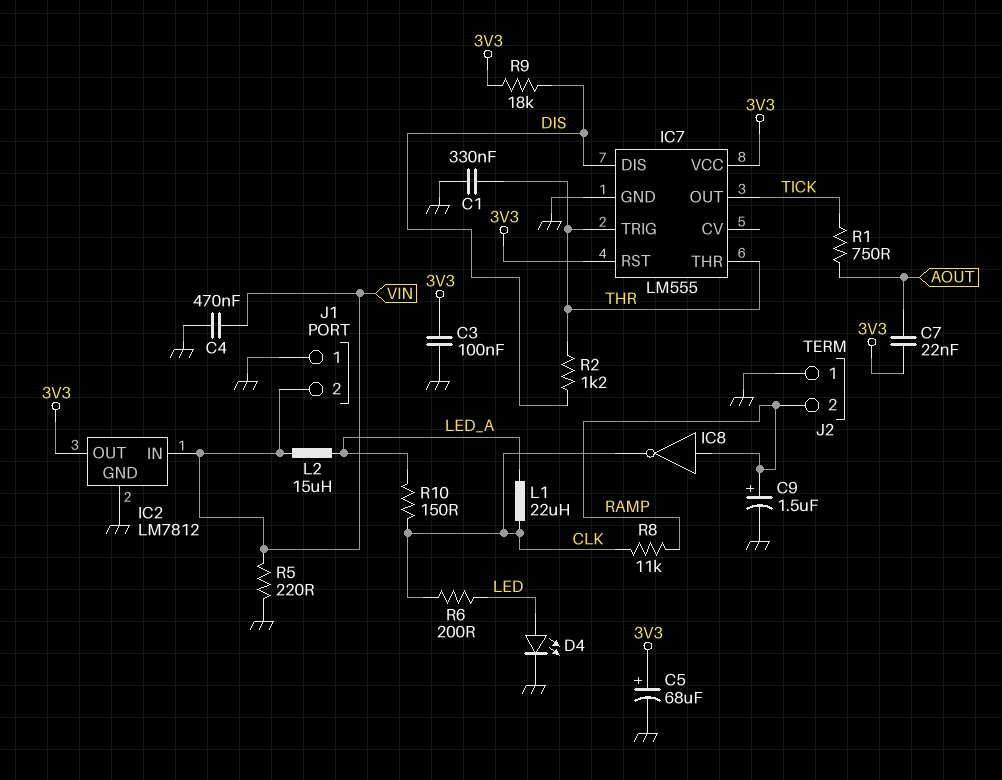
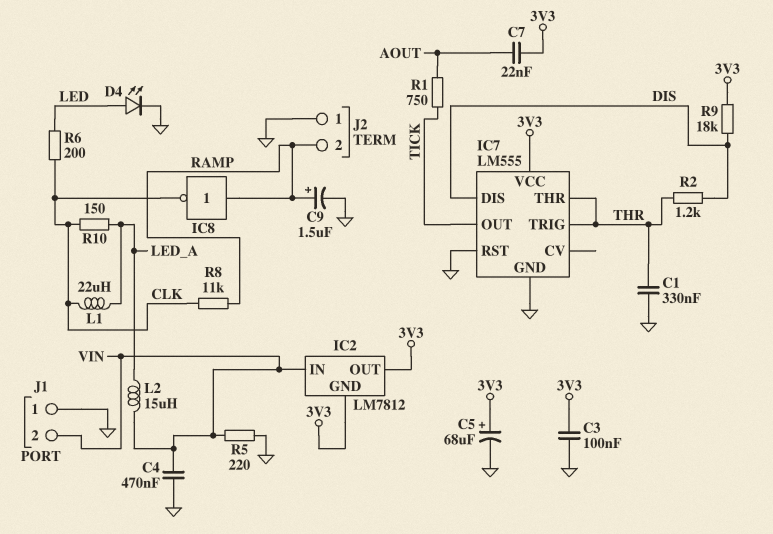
IC2 pin GND: GND -> 3V3
IC7 pin RST: 3V3 -> GND

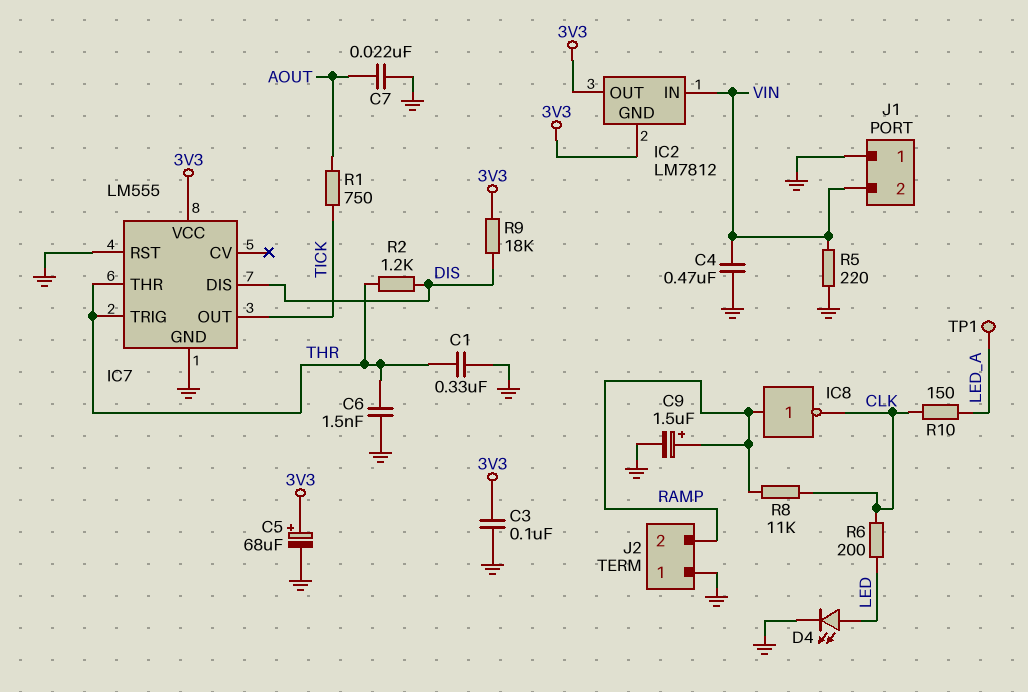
C6: none -> 1.5nF (GND, THR)
C7: 22nF (3V3, AOUT) -> 22nF (AOUT, GND)
L1: 22uH (CLK, LED_A) -> none
L2: 15uH (LED_A, VIN) -> none
TP1: none -> test point (LED_A)

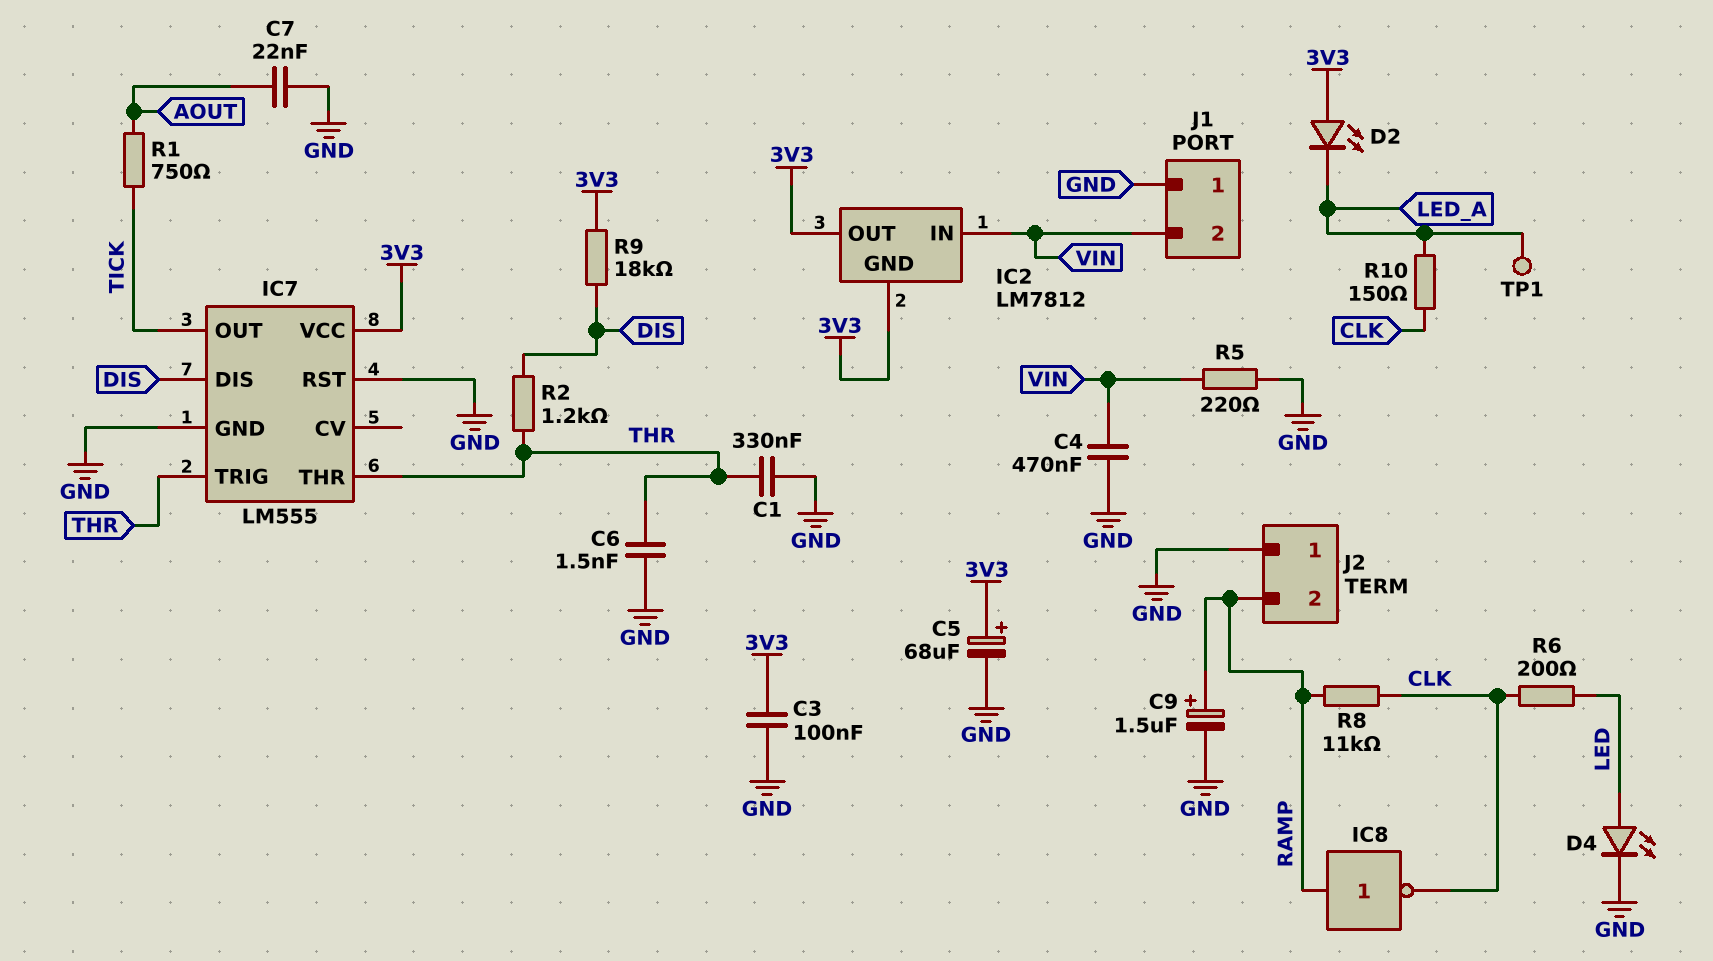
D2: none -> LED (A 3V3, K LED_A)

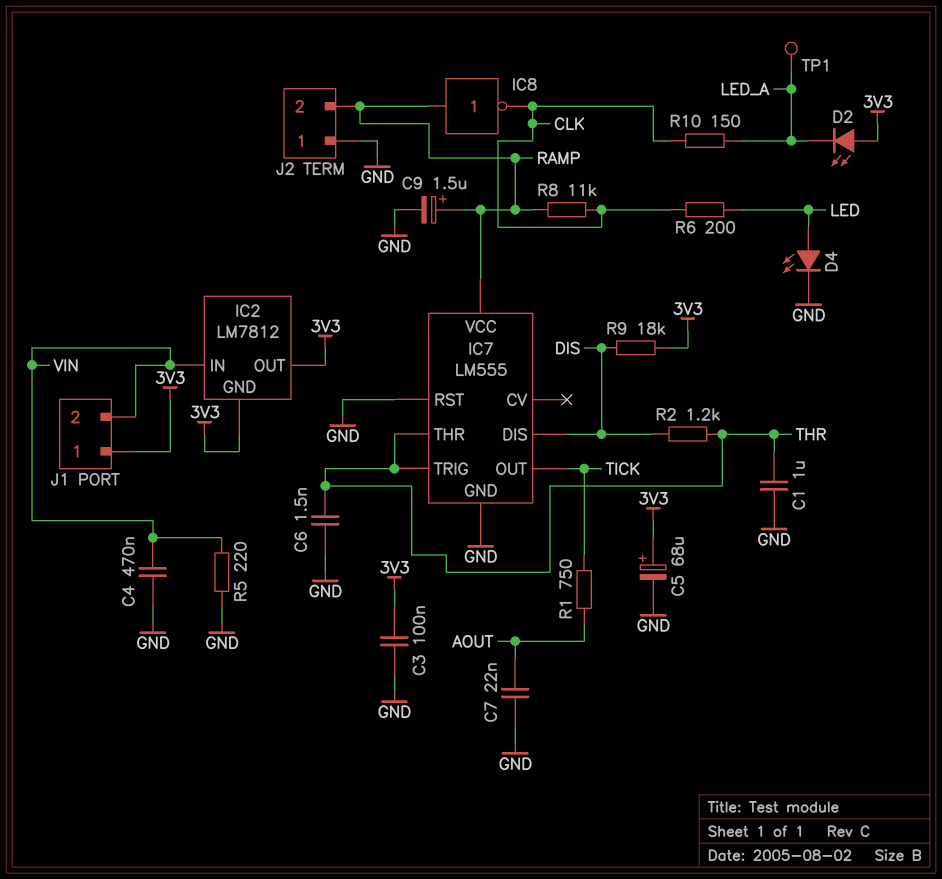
C1: 330nF (GND, THR) -> 1uF (GND, THR)
IC7 pin VCC: 3V3 -> RAMP
J1 pin 1: GND -> 3V3

